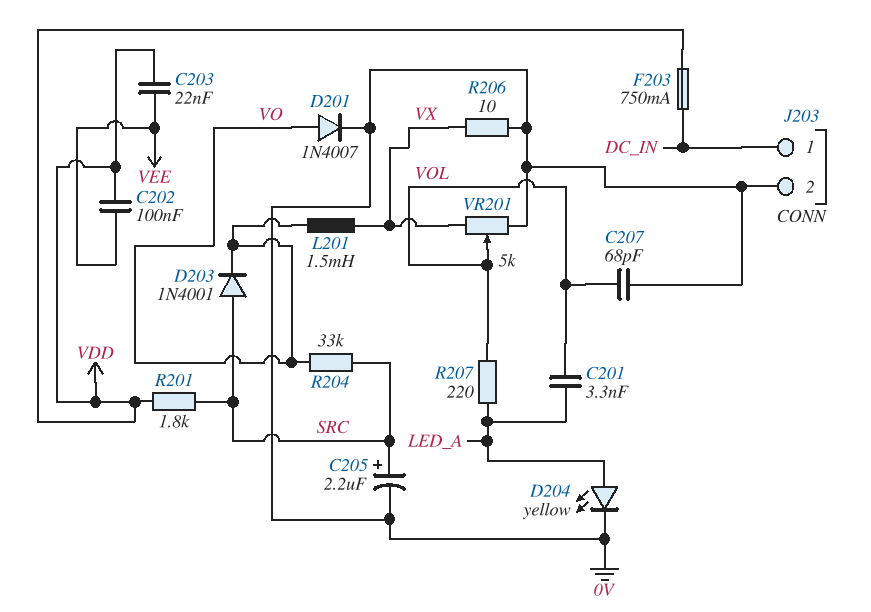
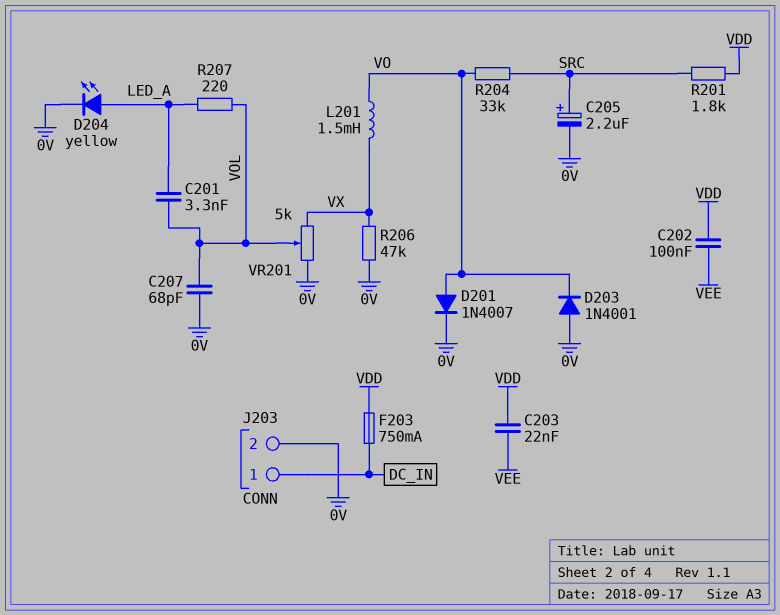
D203: diode 1N4001 (A SRC, K VO) -> diode 1N4001 (A 0V, K VO)
R206: 10 (0V, VX) -> 47k (0V, VX)

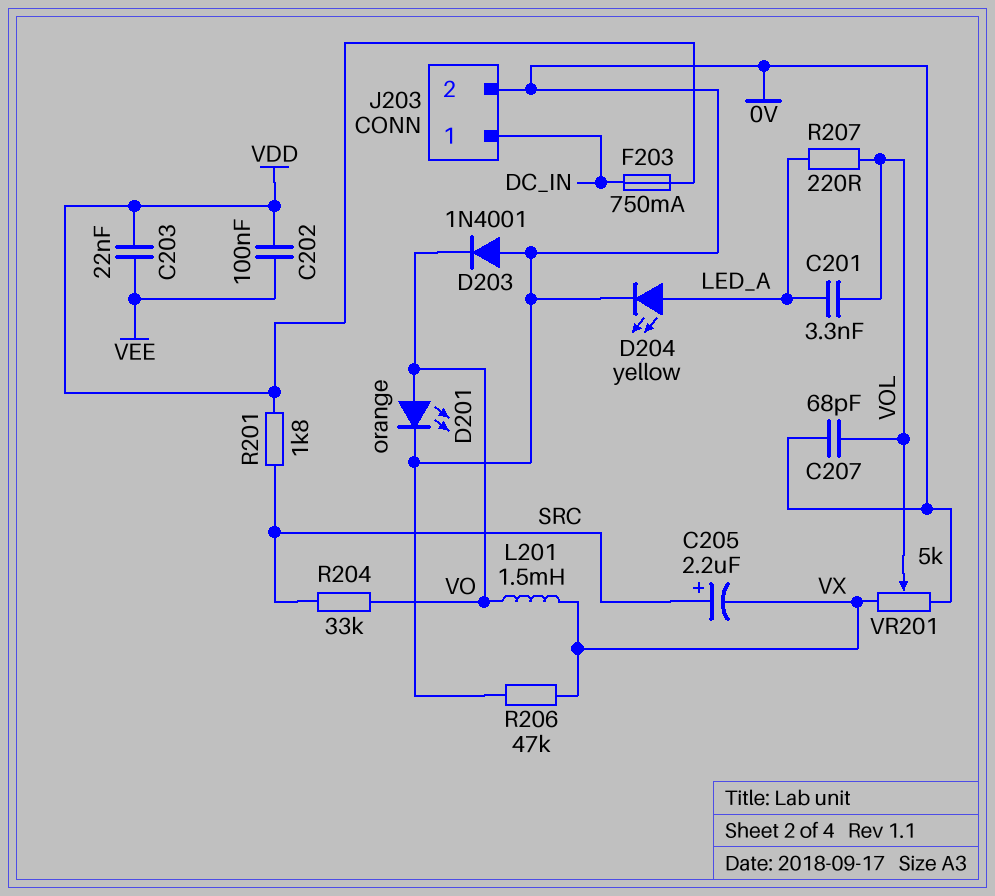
C205: 2.2uF (plus SRC, minus 0V) -> 2.2uF (plus SRC, minus VX)
D201: diode 1N4007 (A VO, K 0V) -> LED orange (A VO, K 0V)

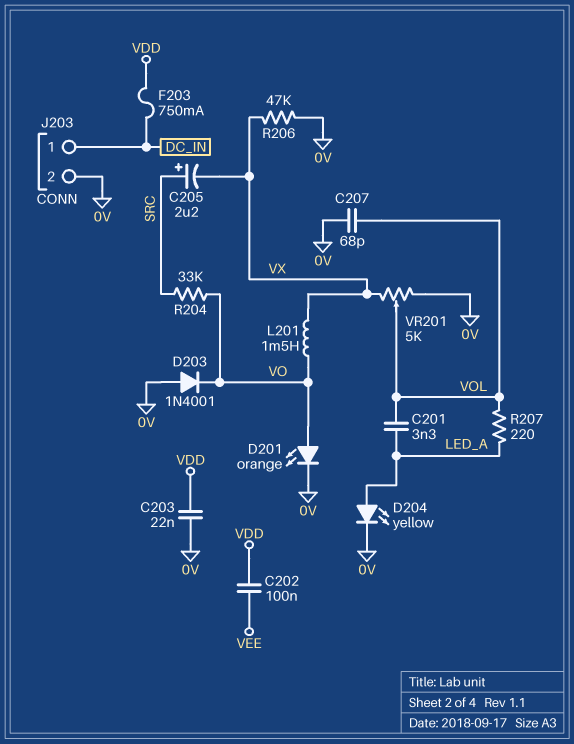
C203: 22nF (VDD, VEE) -> 22nF (0V, VDD)
R201: 1.8k (SRC, VDD) -> none

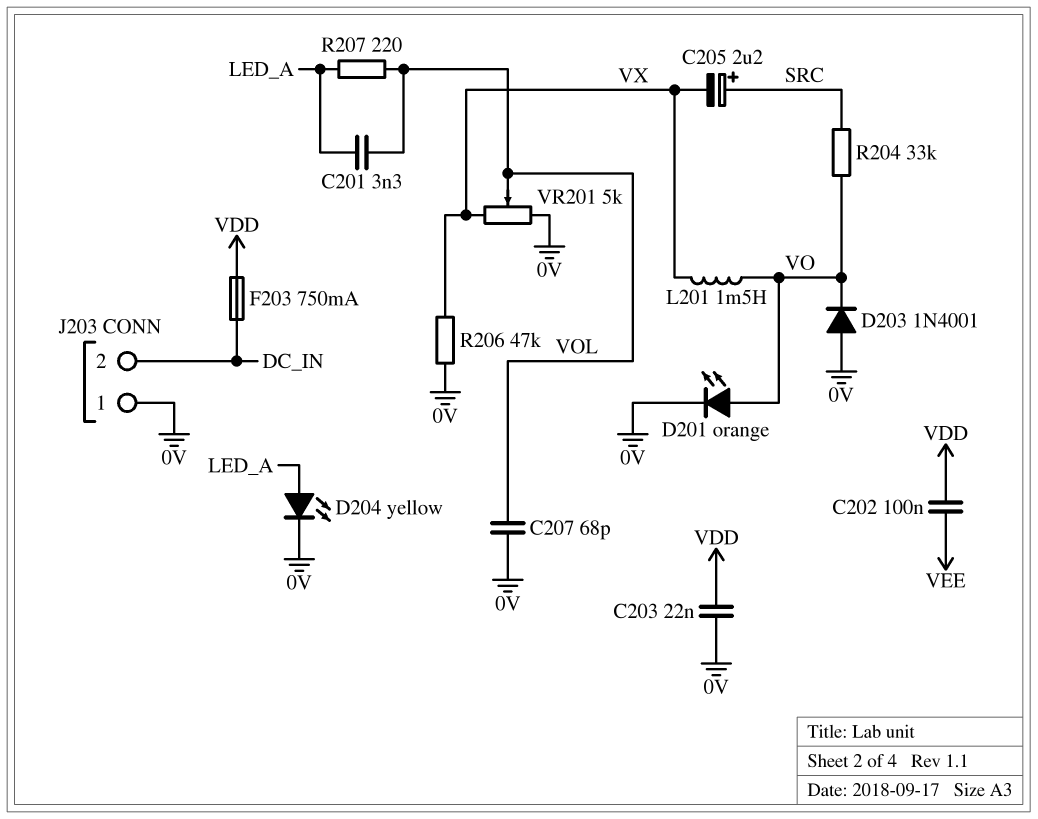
J203 pin 1: DC_IN -> 0V
J203 pin 2: 0V -> DC_IN

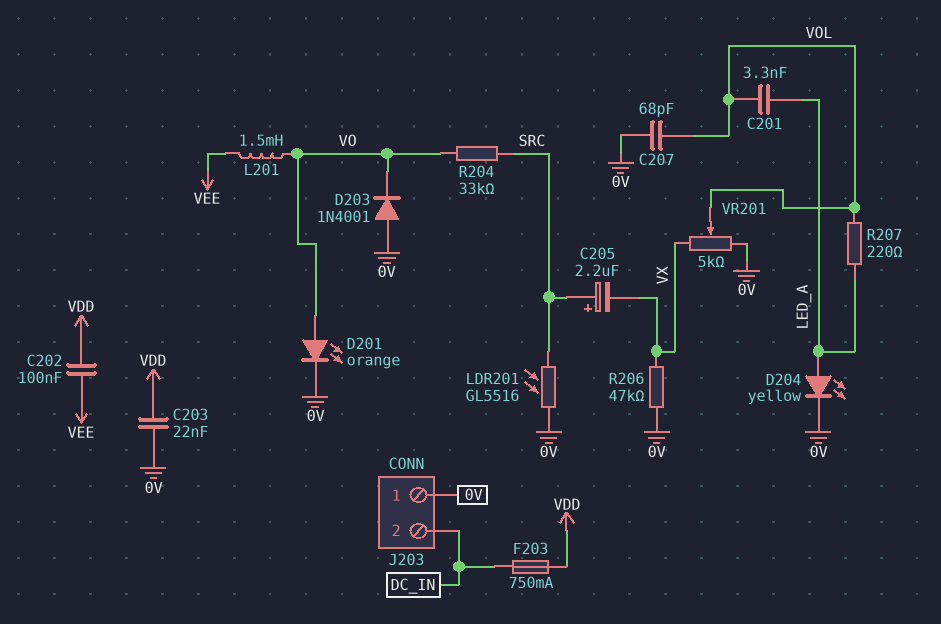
L201: 1.5mH (VO, VX) -> 1.5mH (VEE, VO)
LDR201: none -> GL5516 (0V, SRC)

